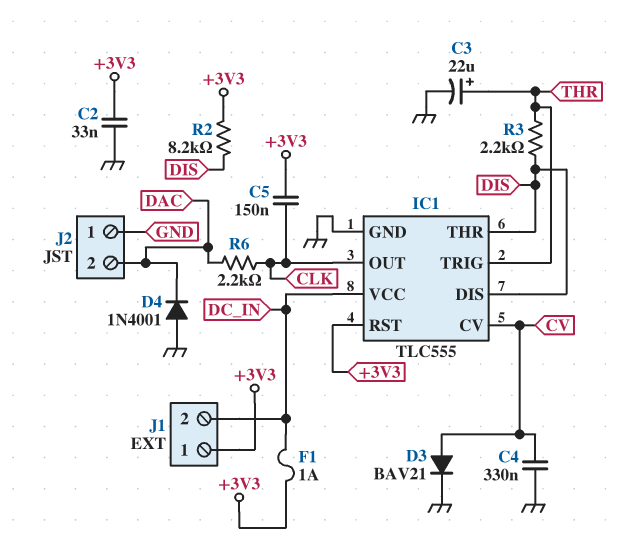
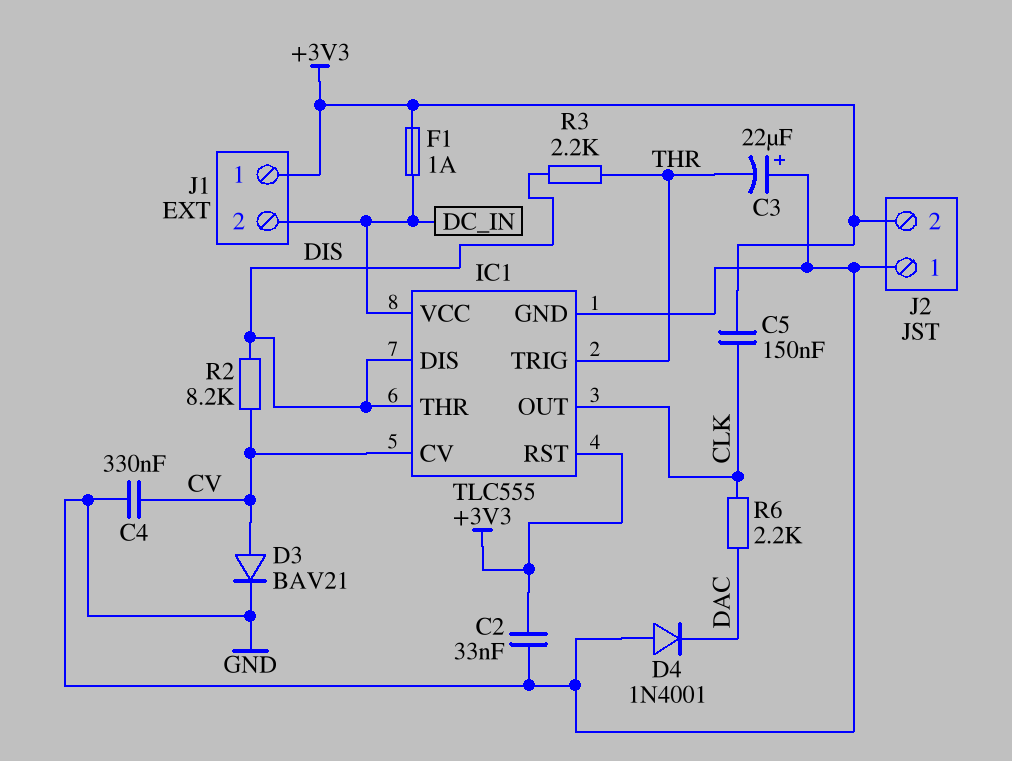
C3: 22uF (plus THR, minus GND) -> 22uF (plus GND, minus THR)
J2 pin 2: DAC -> +3V3
R2: 8.2k (+3V3, DIS) -> 8.2k (CV, DIS)

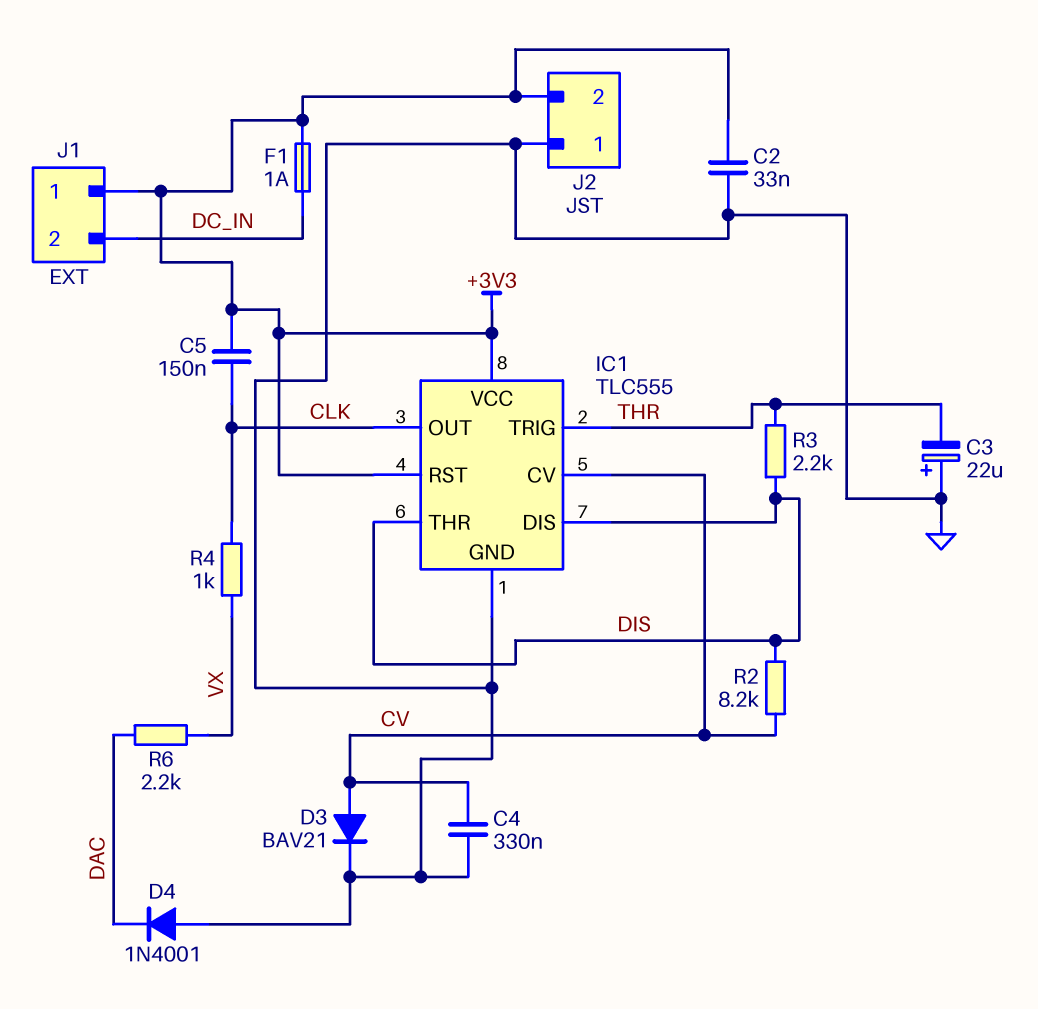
IC1 pin VCC: DC_IN -> +3V3
R4: none -> 1k (CLK, VX)
R6: 2.2k (CLK, DAC) -> 2.2k (DAC, VX)

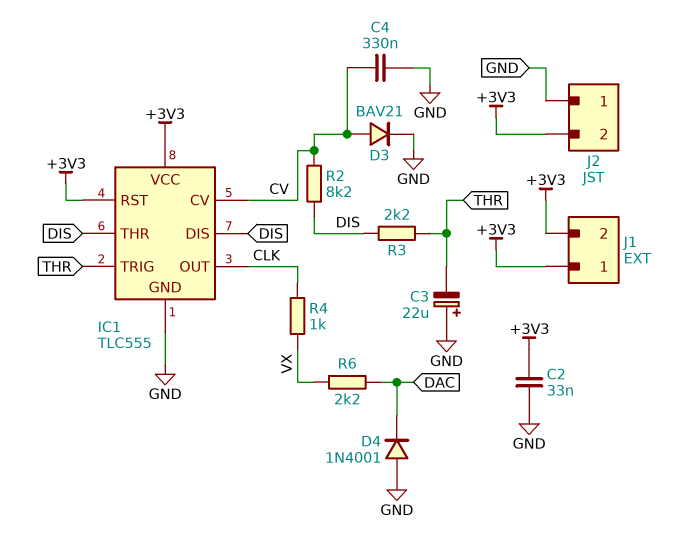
C5: 150nF (+3V3, CLK) -> none
F1: 1A (+3V3, DC_IN) -> none
J1 pin 2: DC_IN -> +3V3

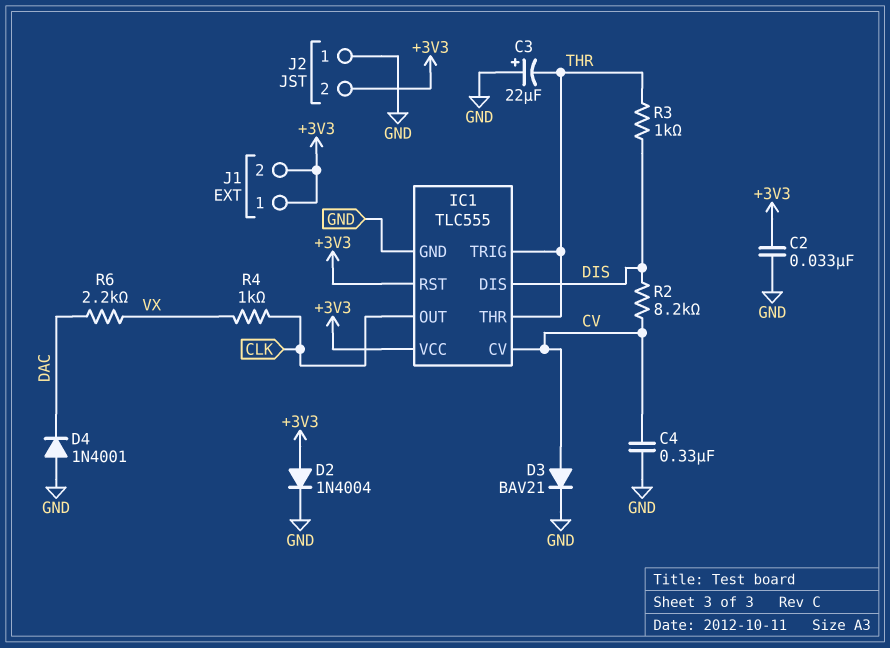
D2: none -> diode 1N4004 (A +3V3, K GND)
IC1 pin THR: DIS -> THR
R3: 2.2k (DIS, THR) -> 1k (DIS, THR)

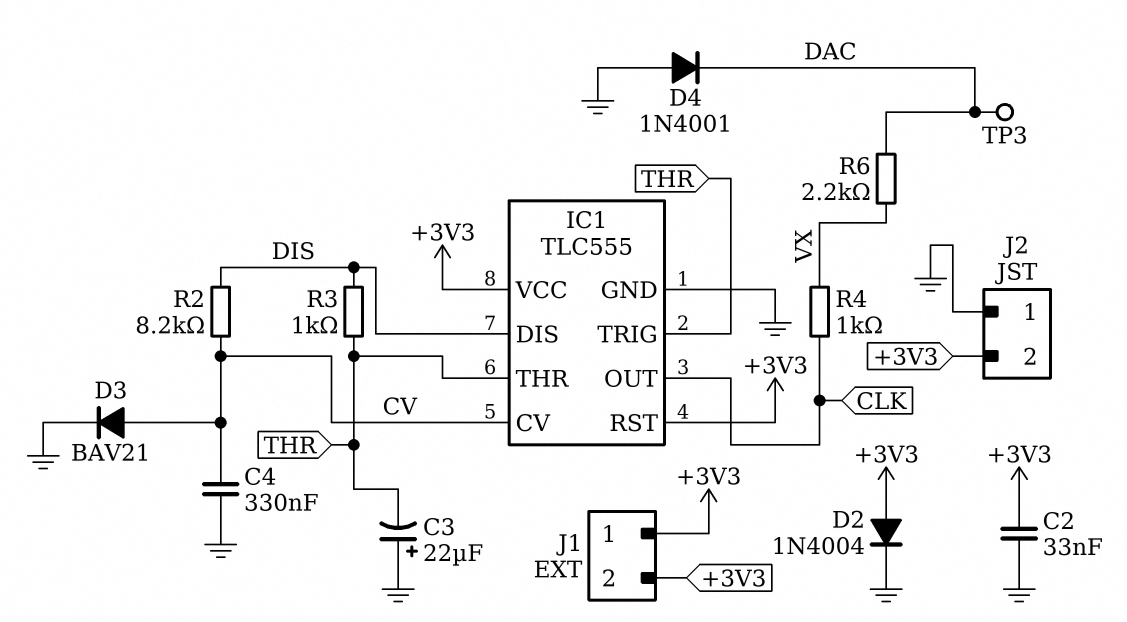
TP3: none -> test point (DAC)

